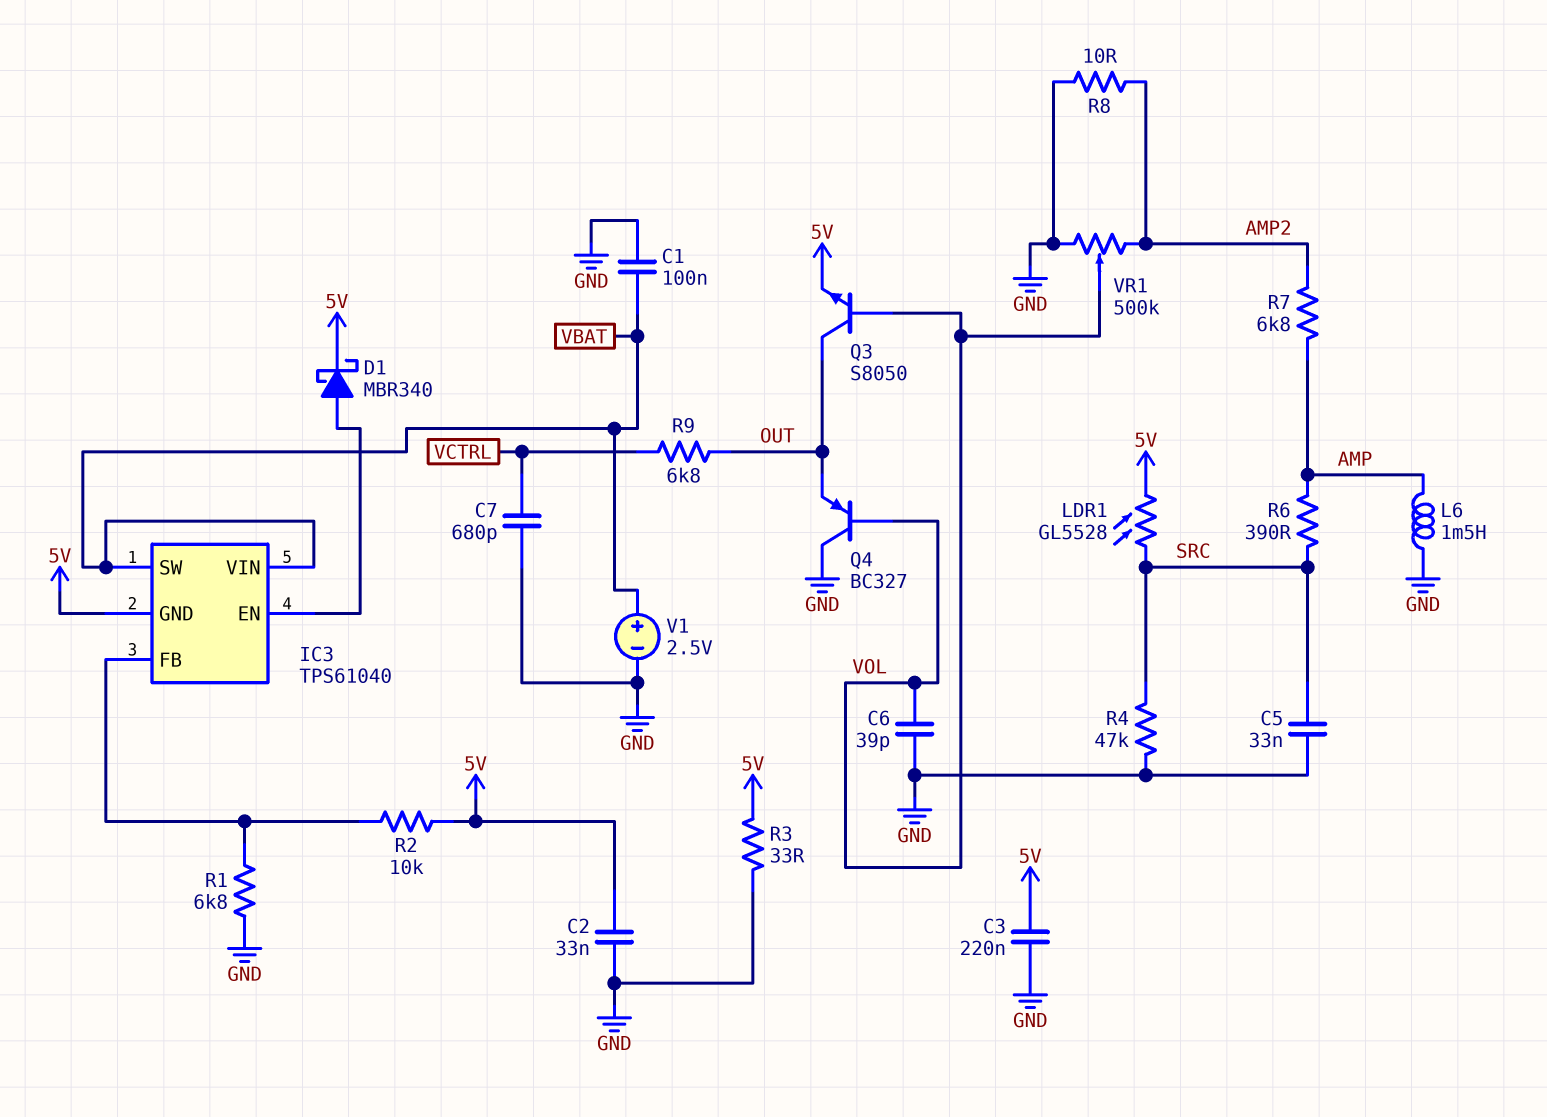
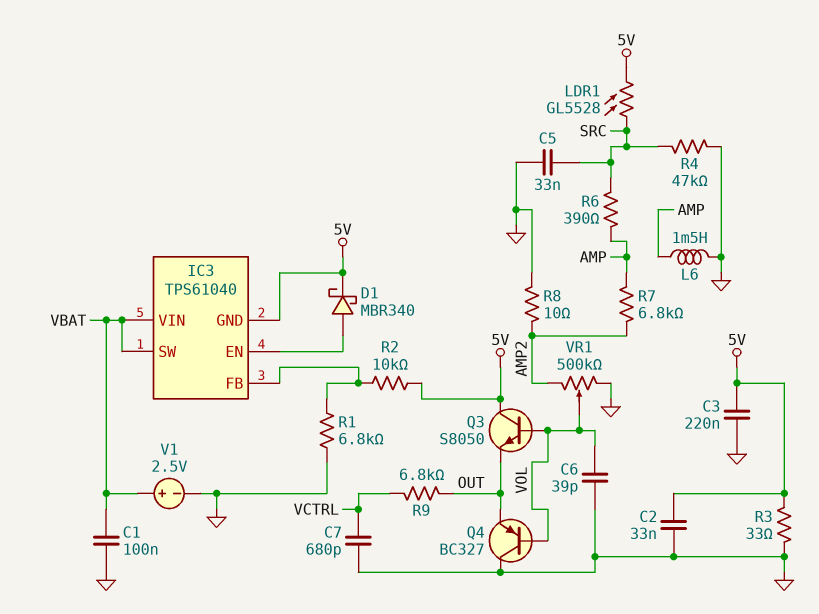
Q3: NPN S8050 (B VOL, C OUT, E 5V) -> NPN S8050 (B VOL, C 5V, E OUT)

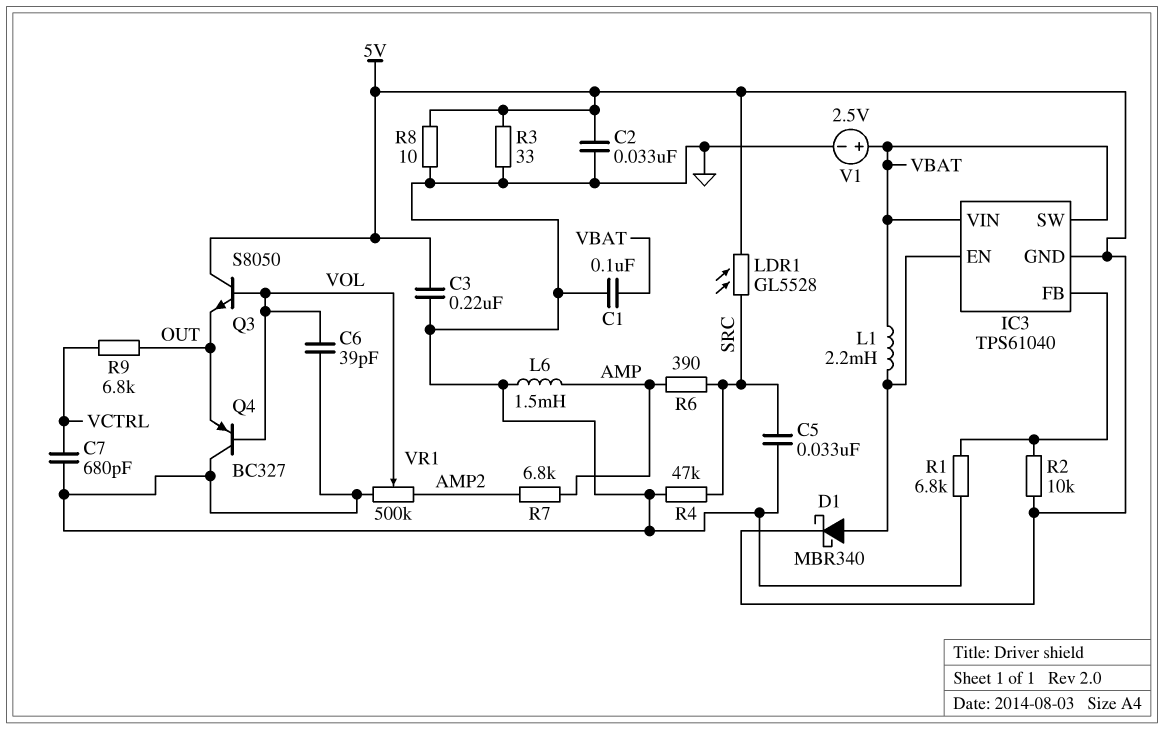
L1: none -> 2.2mH (IC3/EN, VBAT)
R8: 10 (AMP2, GND) -> 10 (5V, GND)

